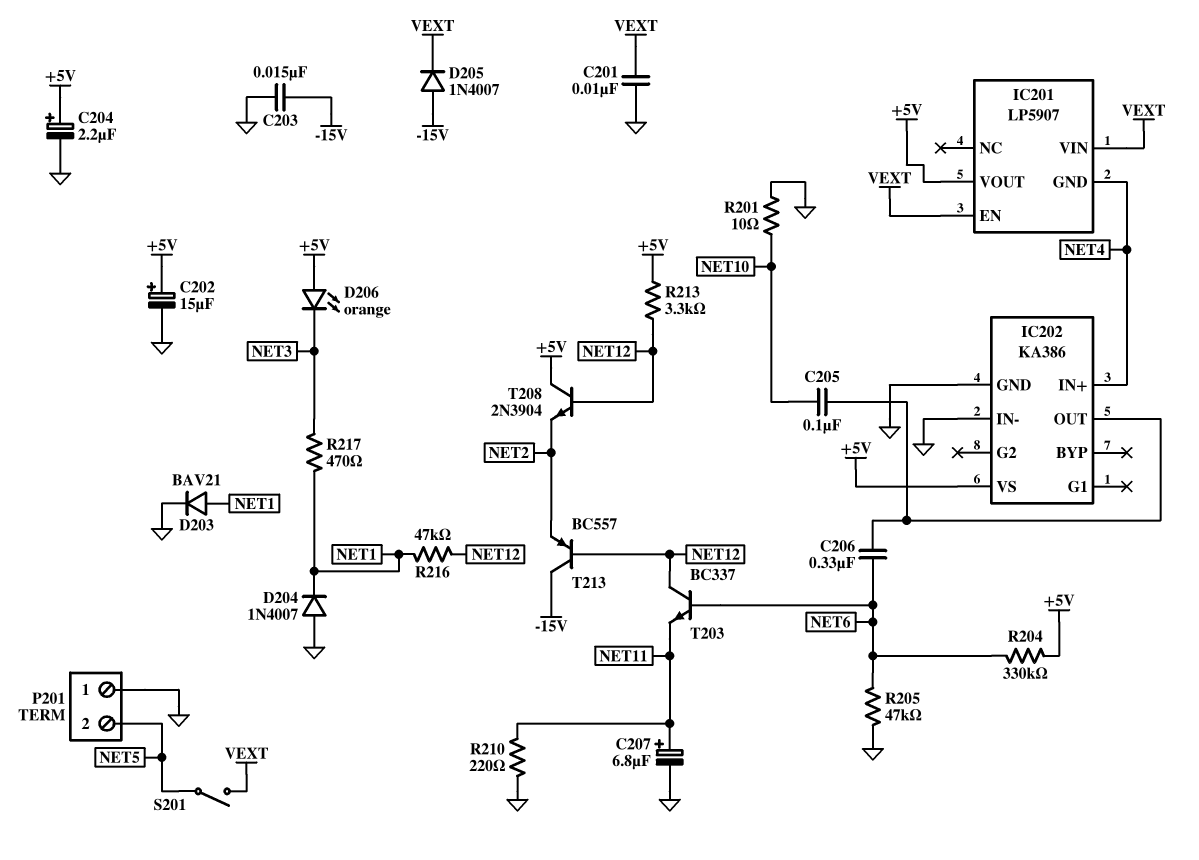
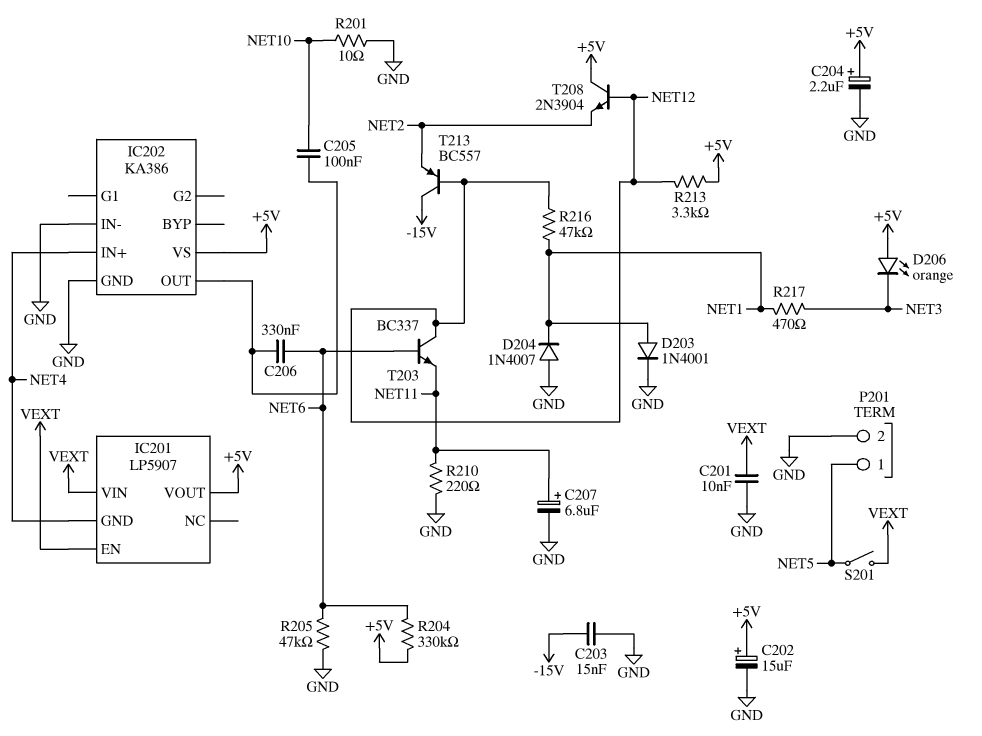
D203: diode BAV21 (A NET1, K GND) -> diode 1N4001 (A NET1, K GND)
D205: diode 1N4007 (A -15V, K VEXT) -> none
P201 pin 1: GND -> NET5
P201 pin 2: NET5 -> GND

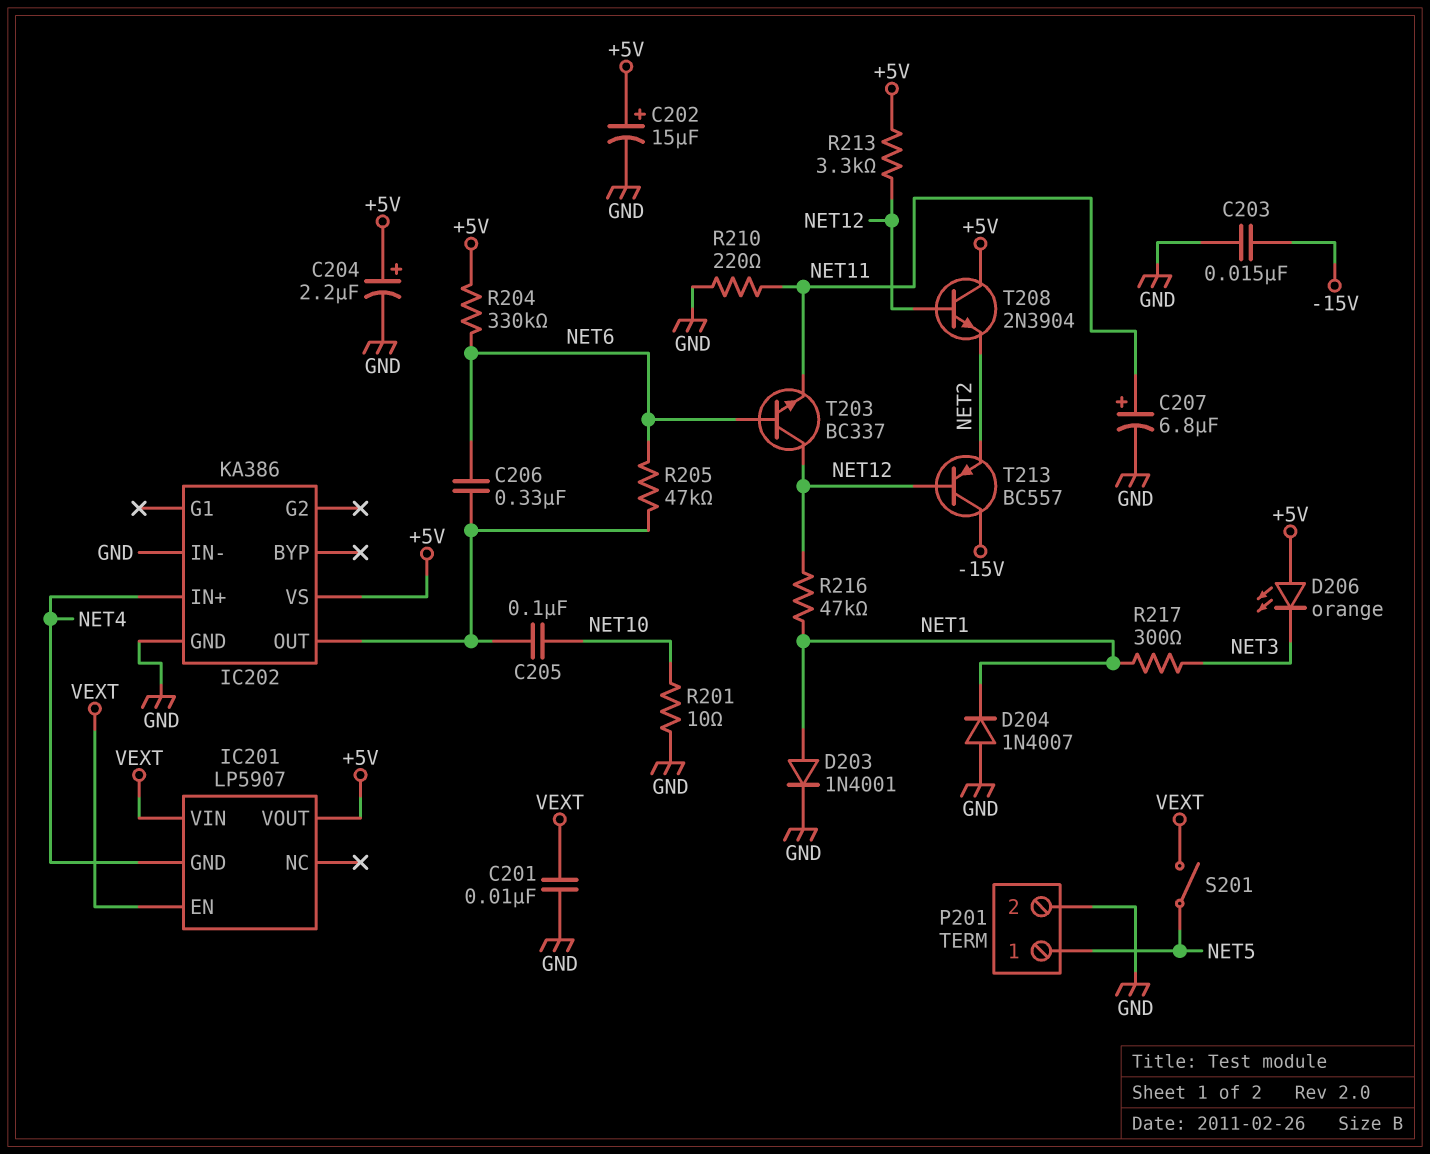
R205: 47k (GND, NET6) -> 47k (IC202/OUT, NET6)
R217: 470 (NET1, NET3) -> 300 (NET1, NET3)

